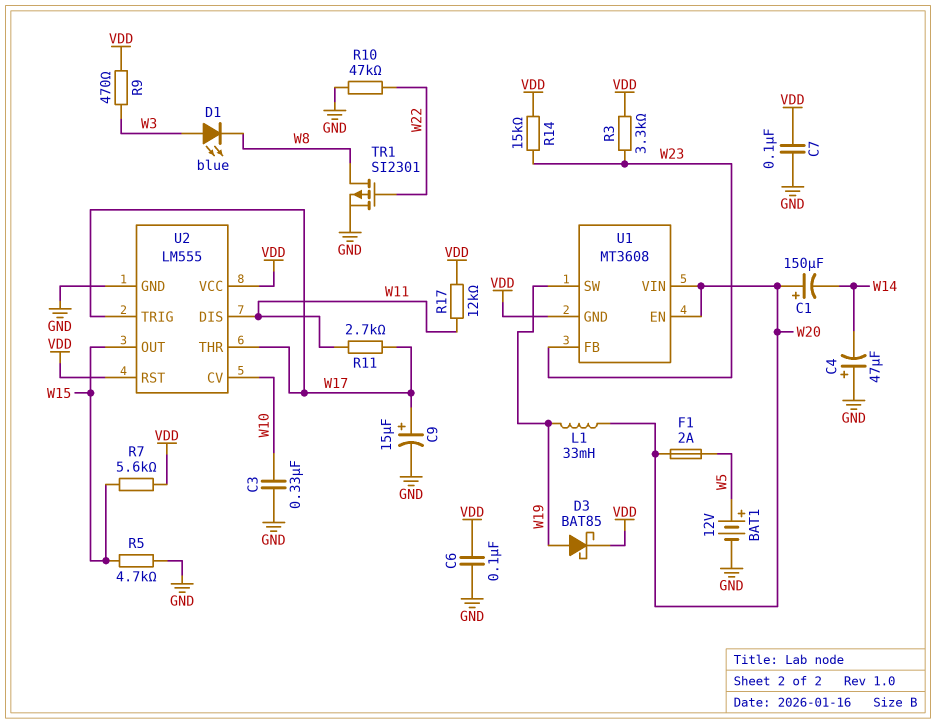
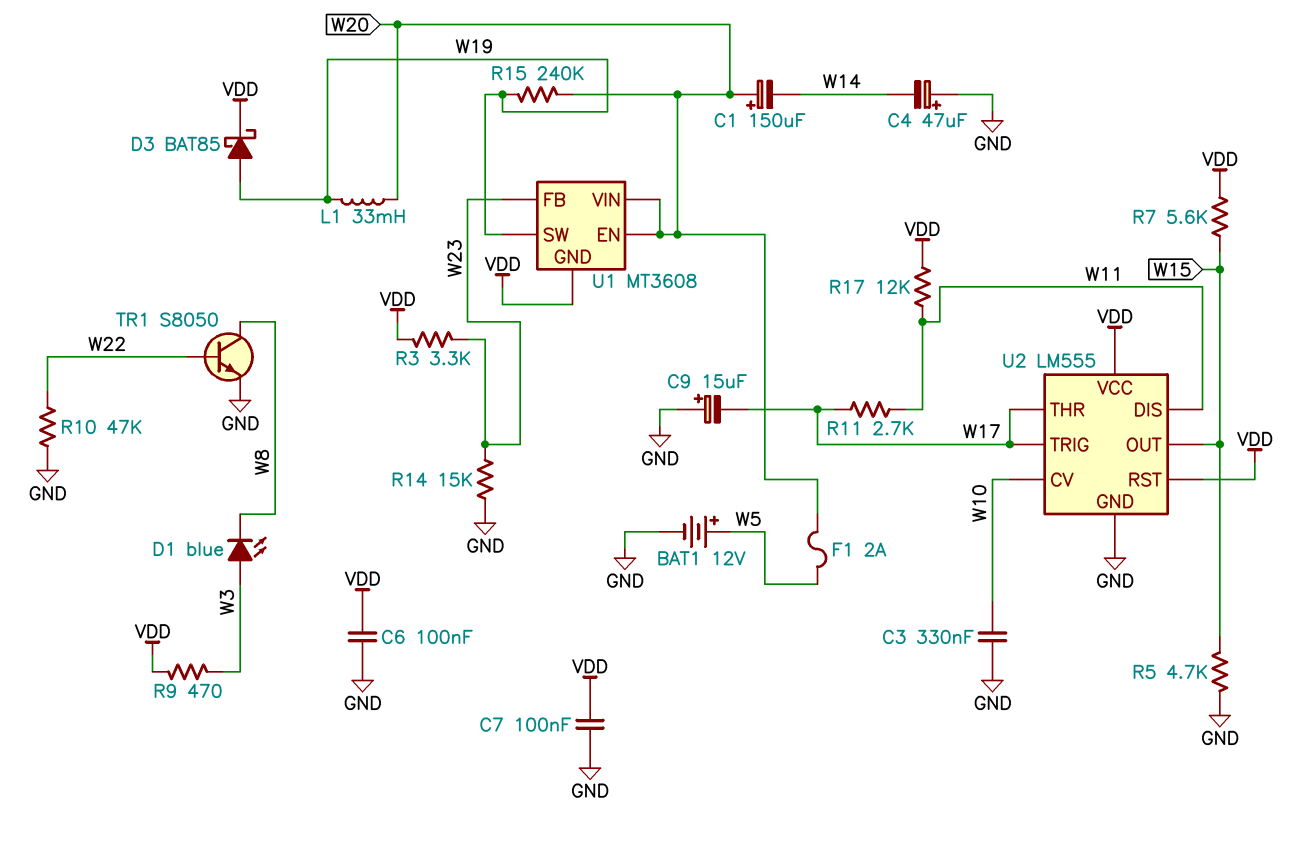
C9: 15uF (plus W17, minus GND) -> 15uF (plus GND, minus W17)
R14: 15k (VDD, W23) -> 15k (GND, W23)
R15: none -> 240k (W19, W20)
TR1: PMOS SI2301 (G W22, D W8, S GND) -> NPN S8050 (B W22, C W8, E GND)

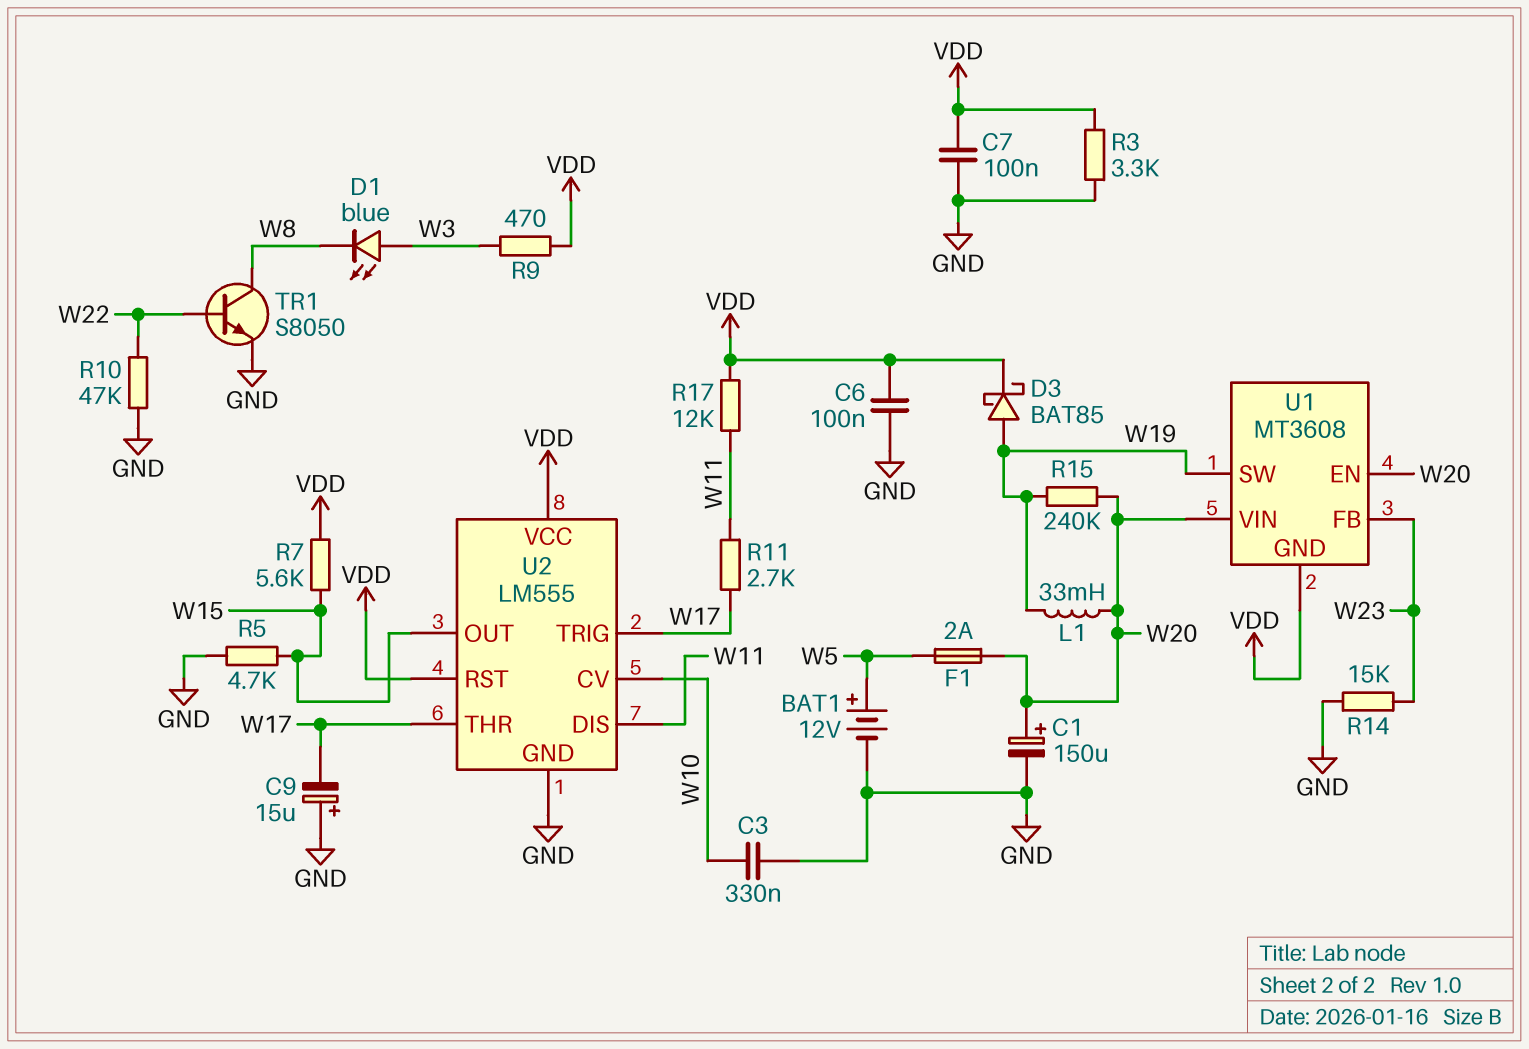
C1: 150uF (plus W20, minus W14) -> 150uF (plus W20, minus GND)
C4: 47uF (plus GND, minus W14) -> none
R3: 3.3k (VDD, W23) -> 3.3k (GND, VDD)

